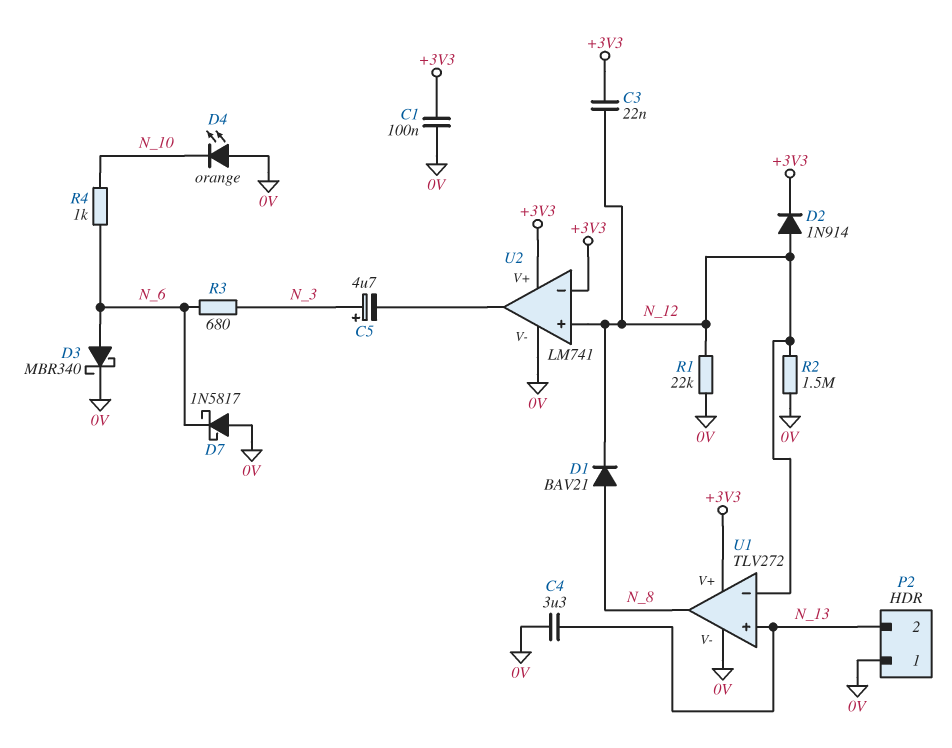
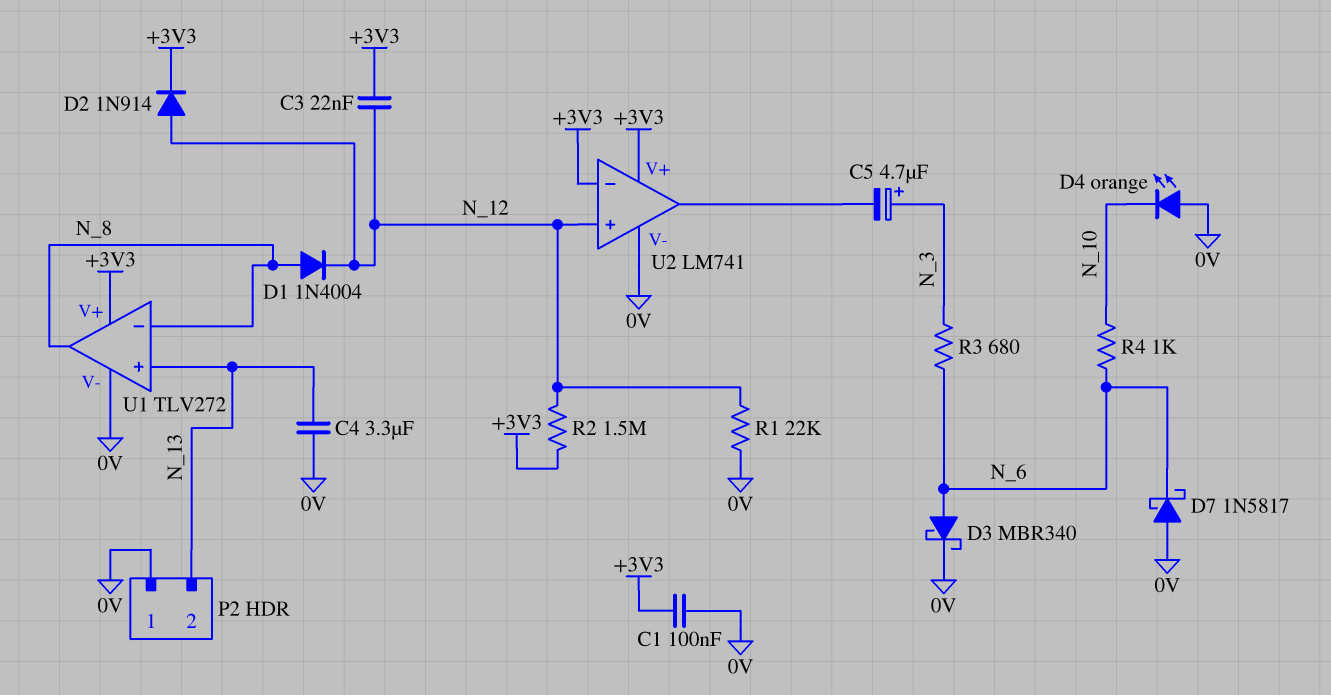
D1: diode BAV21 (A N_8, K N_12) -> diode 1N4004 (A N_8, K N_12)
R2: 1.5M (0V, N_12) -> 1.5M (+3V3, N_12)
U1 pin in-: N_12 -> N_8

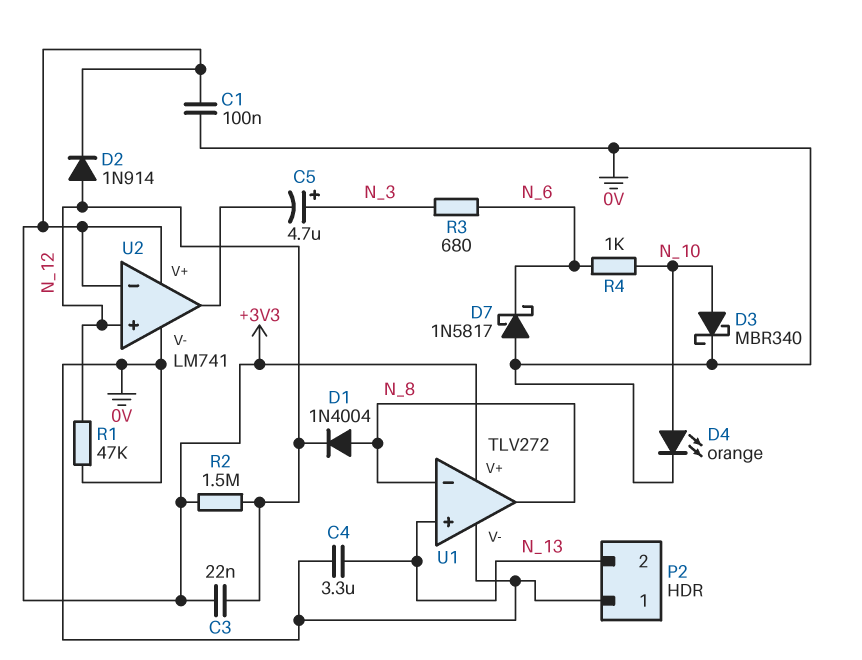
D3: schottky MBR340 (A N_6, K 0V) -> schottky MBR340 (A N_10, K 0V)
D4: LED orange (A 0V, K N_10) -> LED orange (A N_10, K 0V)
R1: 22k (0V, N_12) -> 47k (0V, N_12)

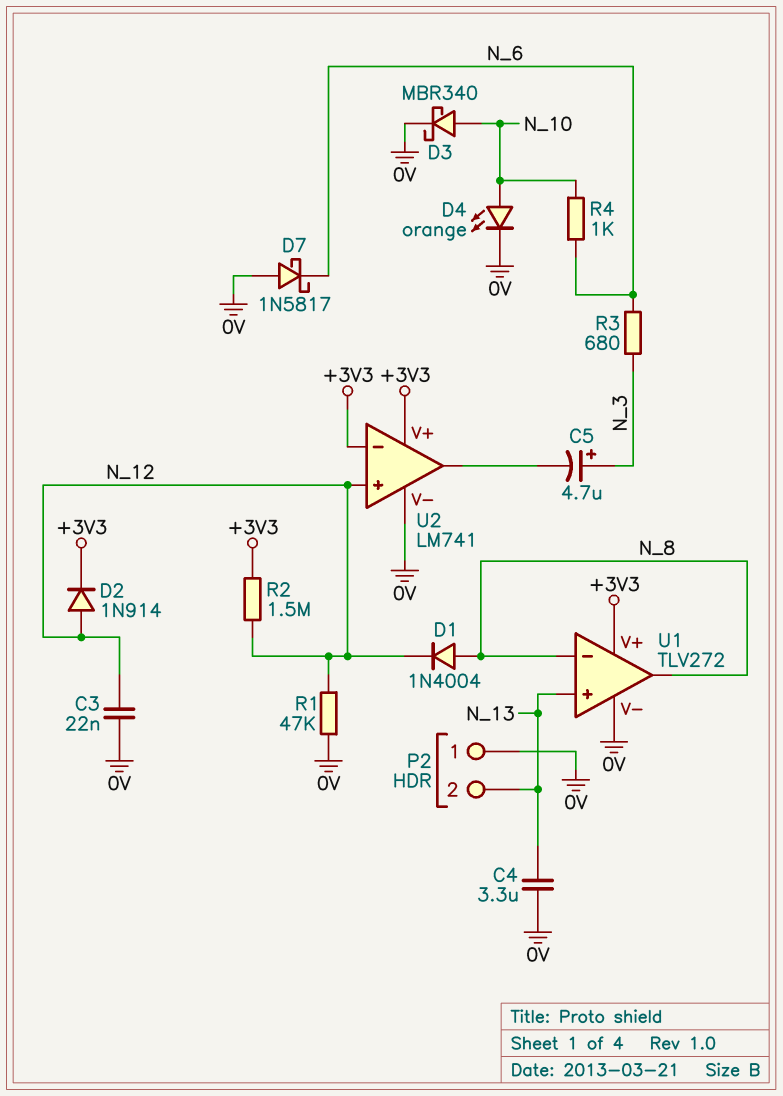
C1: 100nF (+3V3, 0V) -> none
C3: 22nF (+3V3, N_12) -> 22nF (0V, N_12)

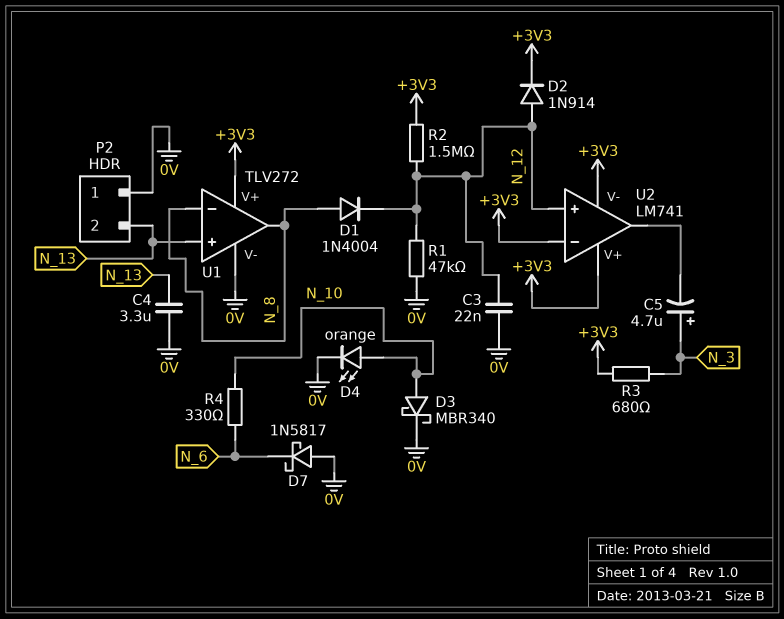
R3: 680 (N_3, N_6) -> 680 (+3V3, N_3)
R4: 1k (N_6, N_10) -> 330 (N_6, N_10)
U2 pin V-: 0V -> +3V3

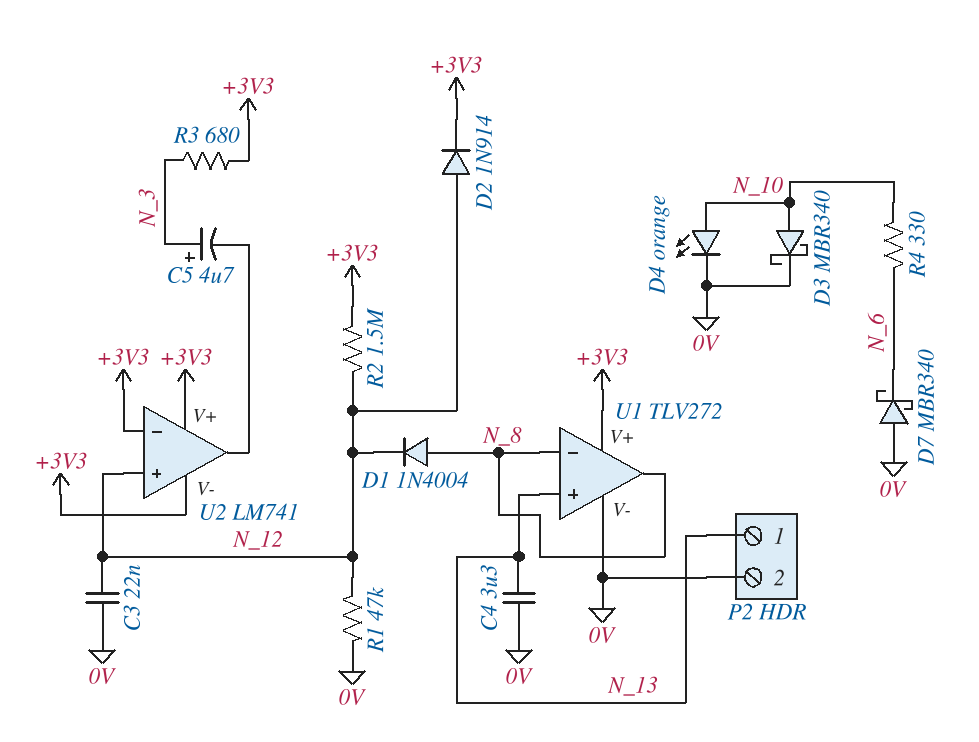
D7: schottky 1N5817 (A 0V, K N_6) -> schottky MBR340 (A 0V, K N_6)
P2 pin 1: 0V -> N_13
P2 pin 2: N_13 -> 0V

